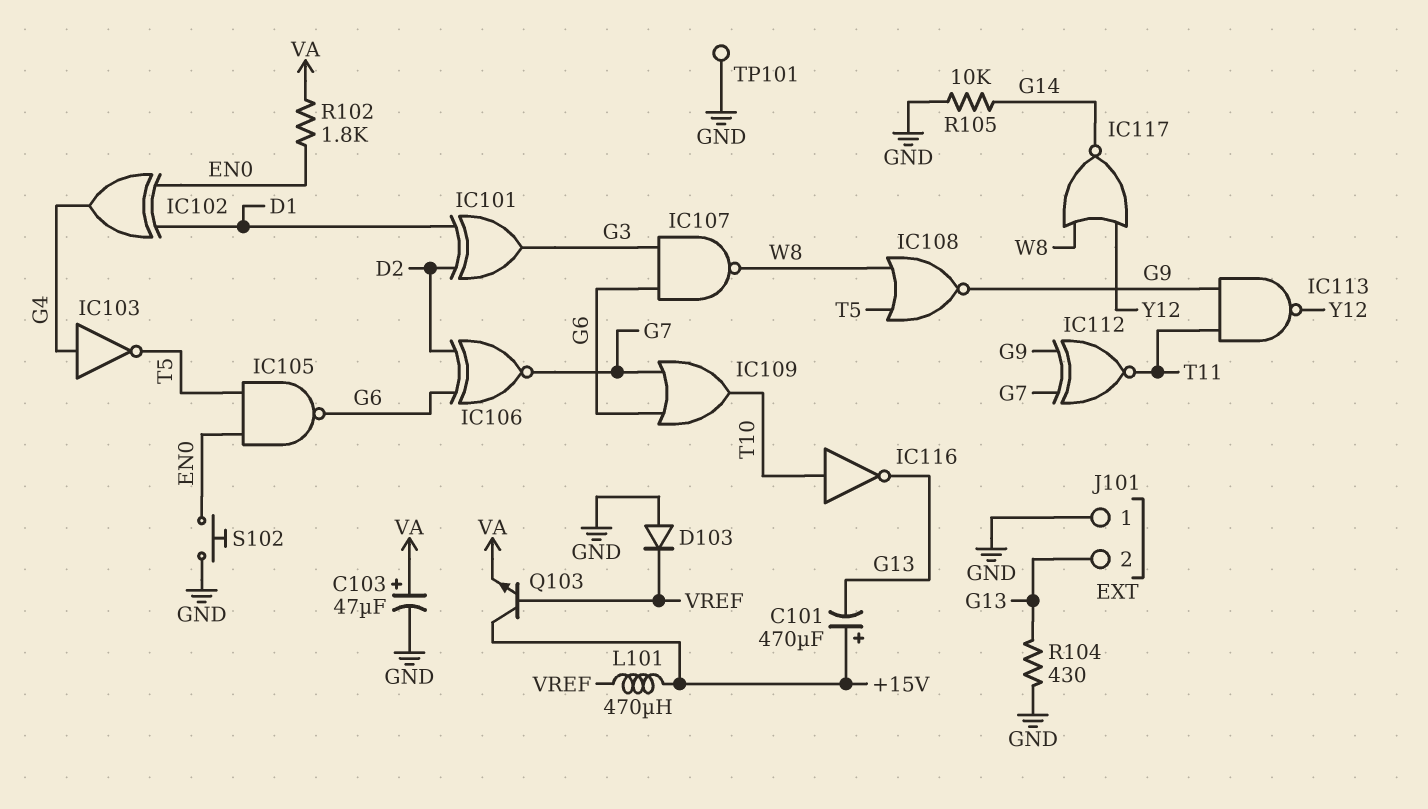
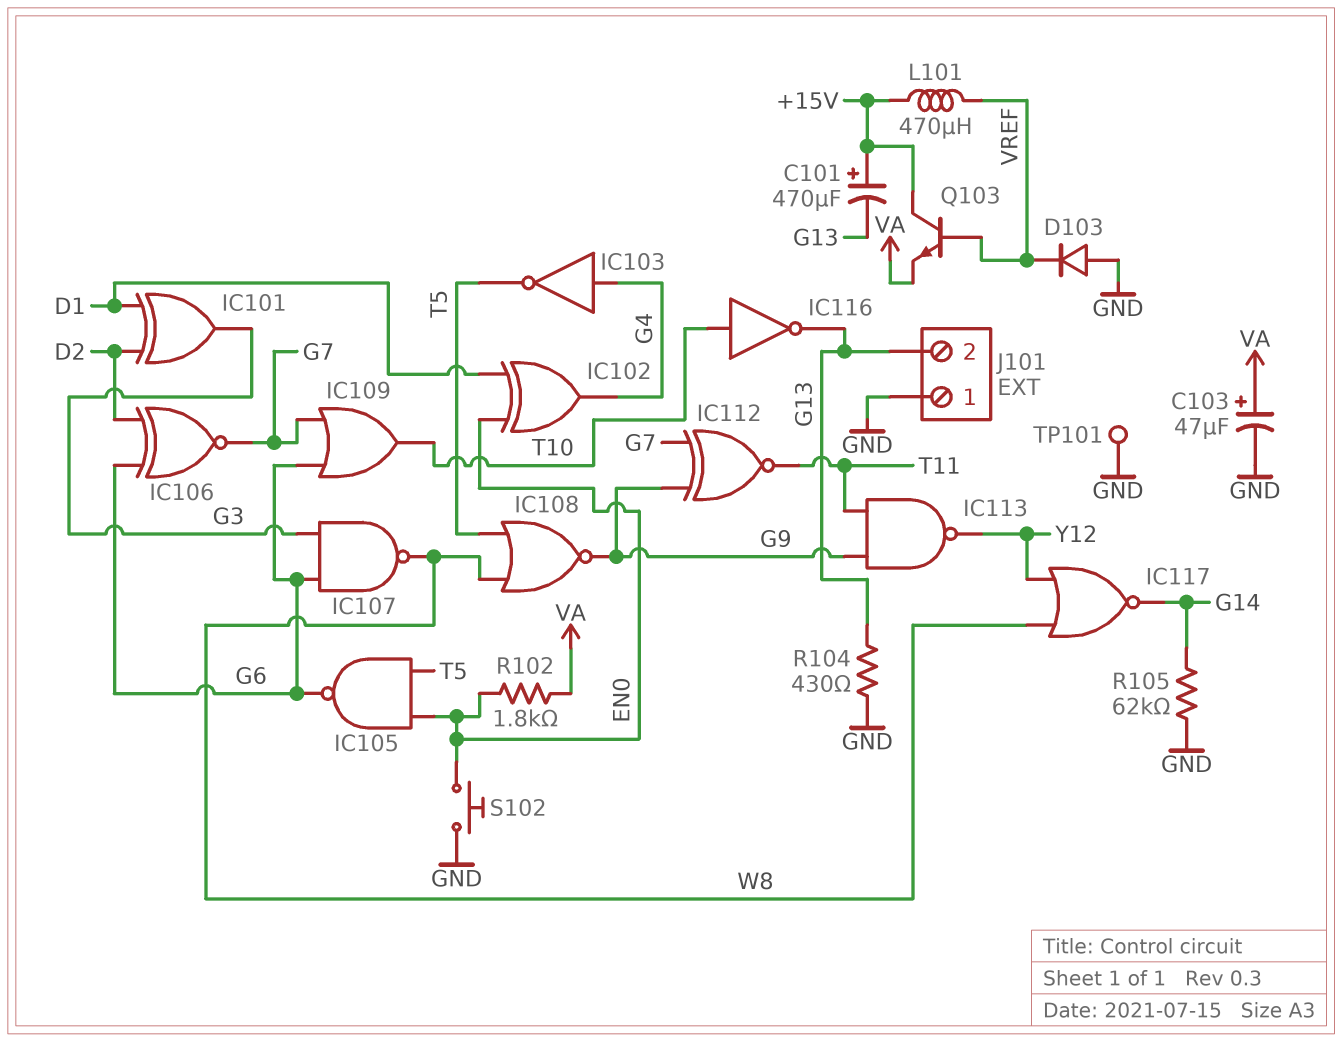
R105: 10k (G14, GND) -> 62k (G14, GND)

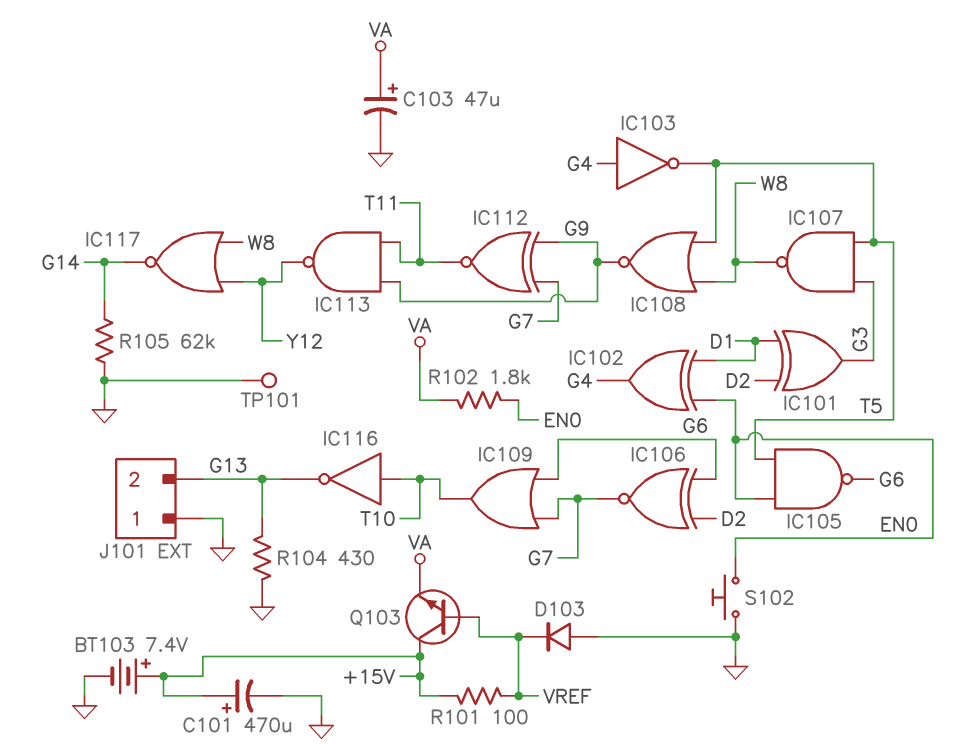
BT103: none -> 7.4V (plus +15V, minus GND)
C101: 470uF (plus +15V, minus G13) -> 470uF (plus +15V, minus GND)
IC107: NAND (in G3, in G6, out W8) -> NAND (in G3, in T5, out W8)
L101: 470uH (+15V, VREF) -> none
R101: none -> 100 (+15V, VREF)

